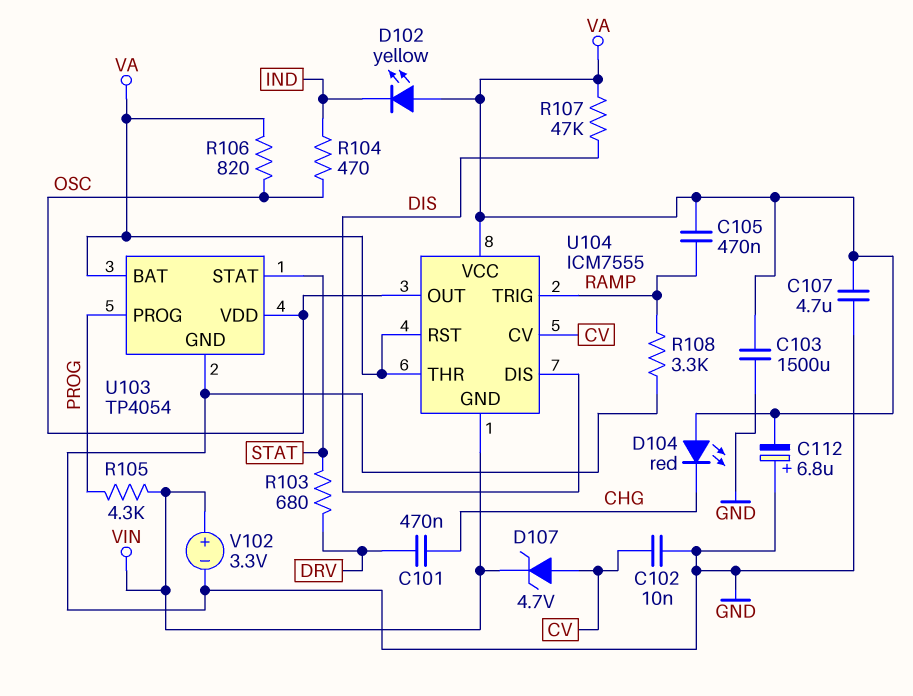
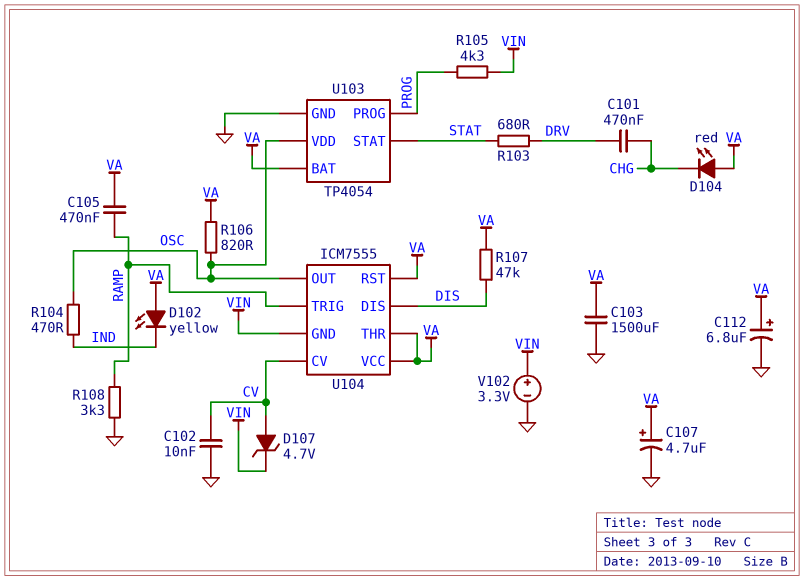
C107: 4.7uF (GND, VA) -> 4.7uF (plus VA, minus GND)
C112: 6.8uF (plus GND, minus VA) -> 6.8uF (plus VA, minus GND)

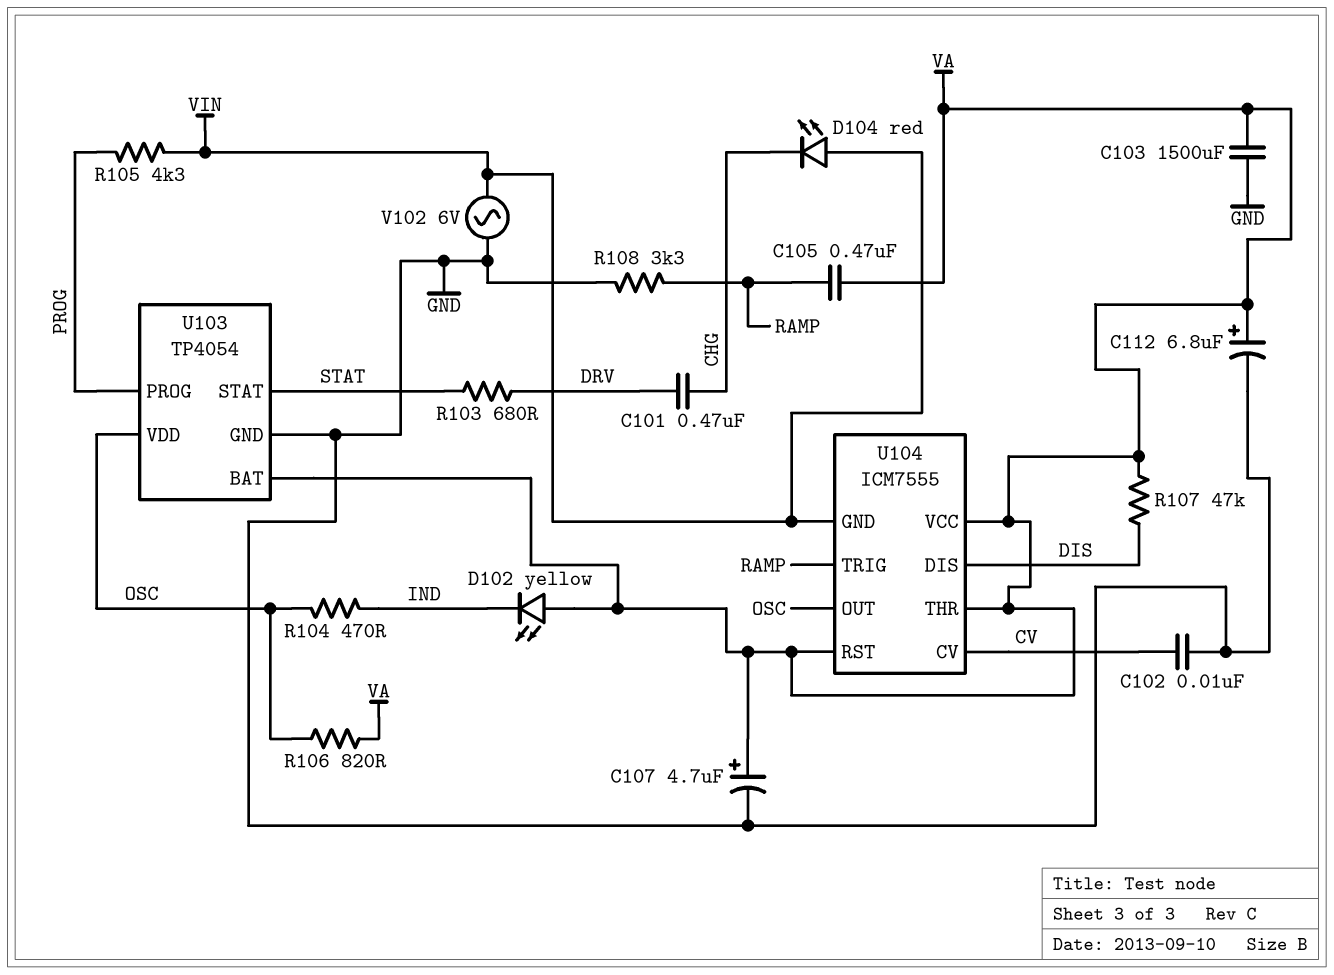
D104: LED red (A VA, K CHG) -> LED red (A VIN, K CHG)
D107: zener 4.7V (A CV, K VIN) -> none
V102: 3.3V (plus VIN, minus GND) -> AC 6V (GND, VIN)

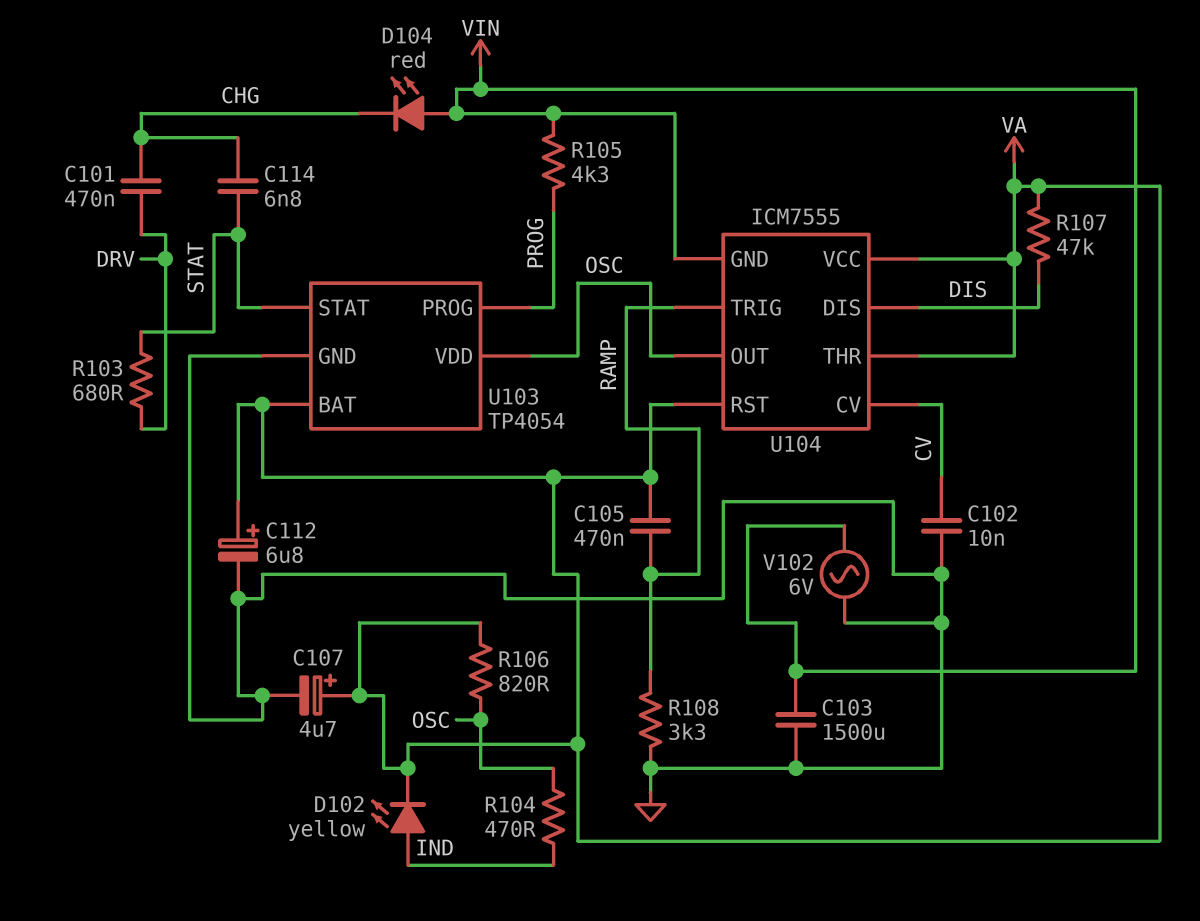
C103: 1500uF (GND, VA) -> 1500uF (GND, VIN)
C114: none -> 6.8nF (CHG, STAT)
D102: LED yellow (A VA, K IND) -> LED yellow (A IND, K VA)

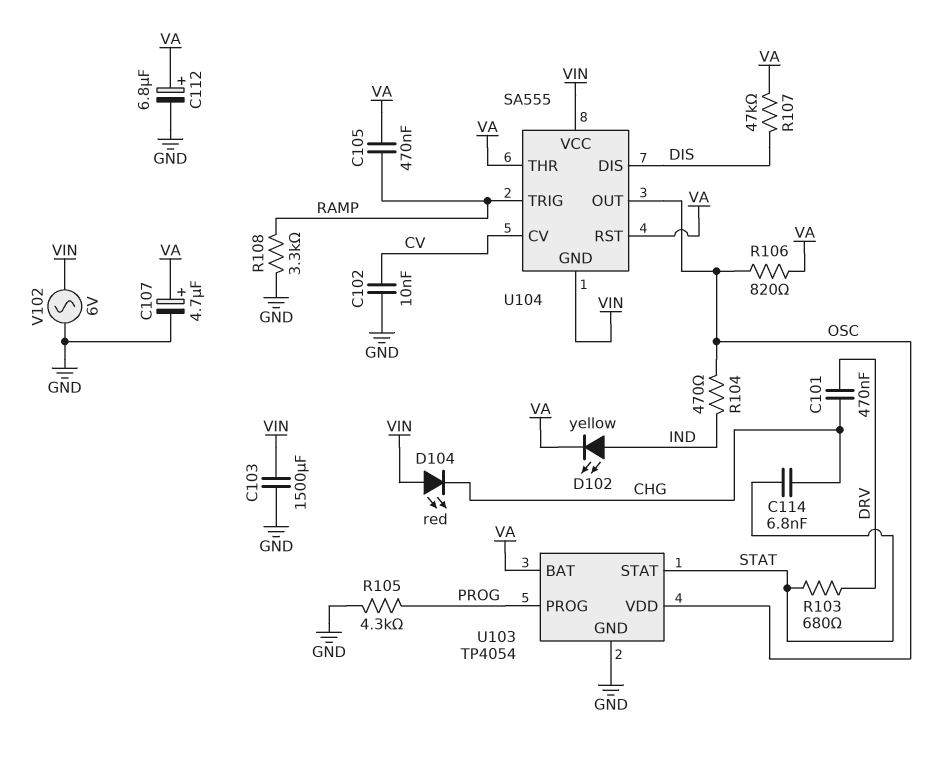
R105: 4.3k (PROG, VIN) -> 4.3k (GND, PROG)
U104: ICM7555 -> SA555
U104 pin VCC: VA -> VIN

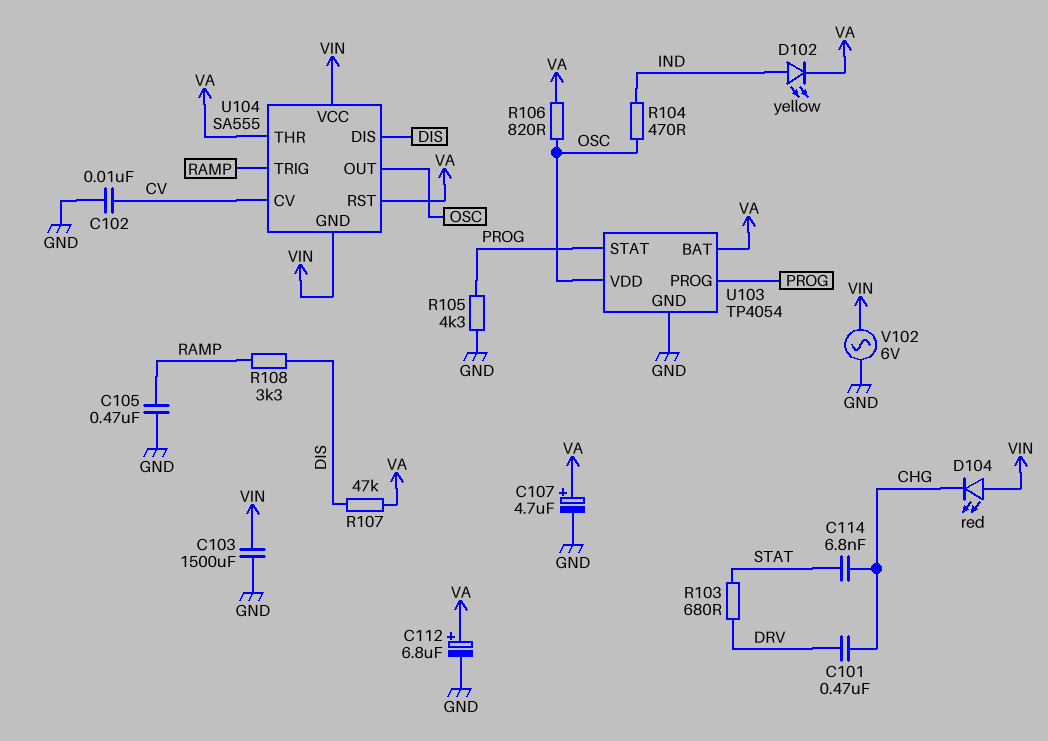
C105: 470nF (RAMP, VA) -> 470nF (GND, RAMP)
R108: 3.3k (GND, RAMP) -> 3.3k (DIS, RAMP)
U103 pin STAT: STAT -> PROG

